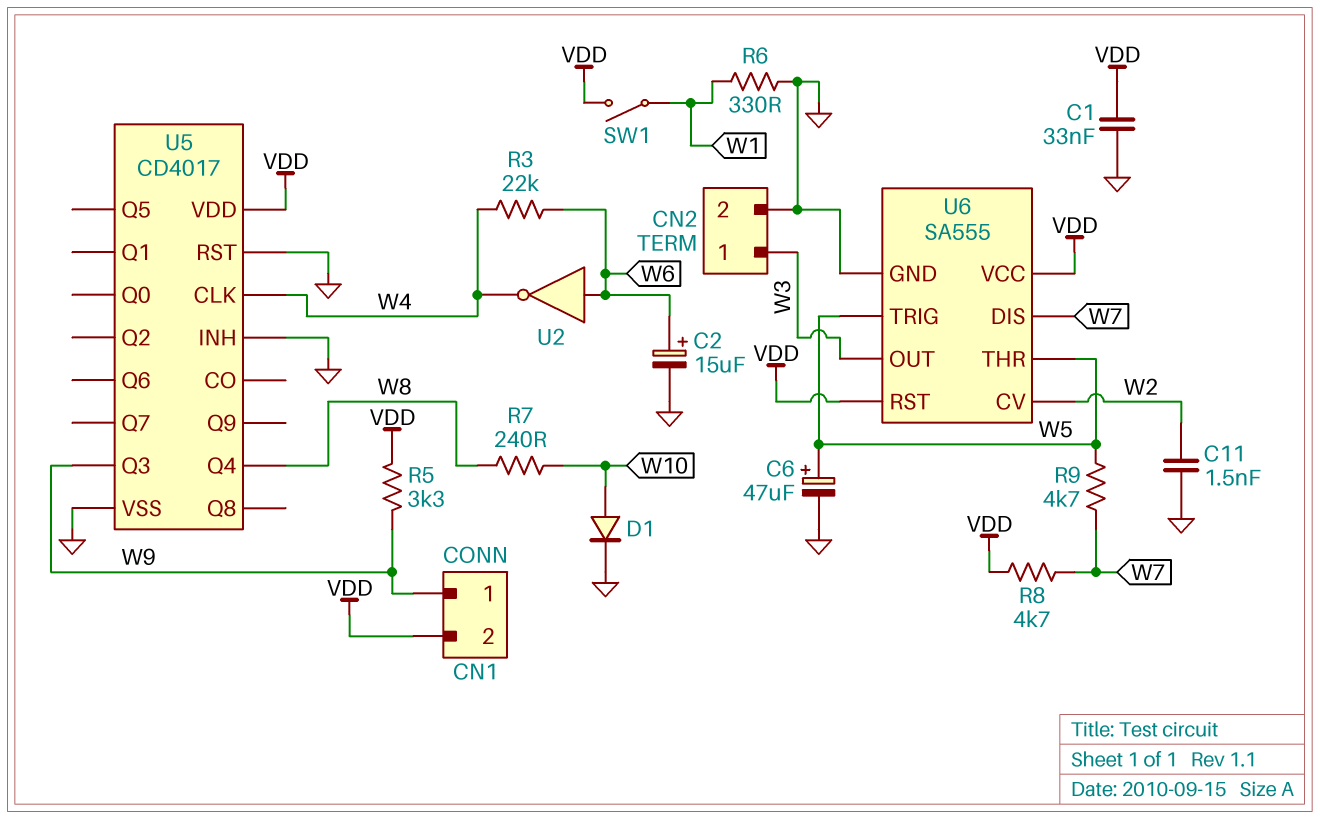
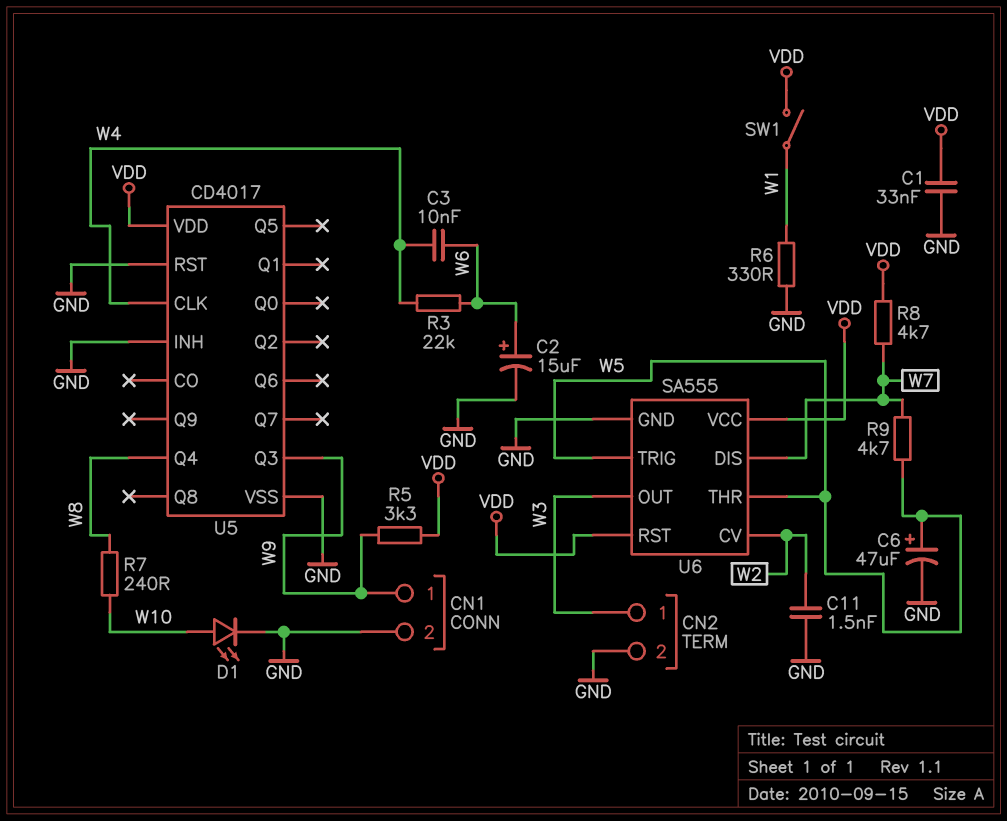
C3: none -> 10nF (W4, W6)
CN1 pin 2: VDD -> GND
D1: diode (A W10, K GND) -> LED (A W10, K GND)
U2: NOT (in W6, out W4) -> none

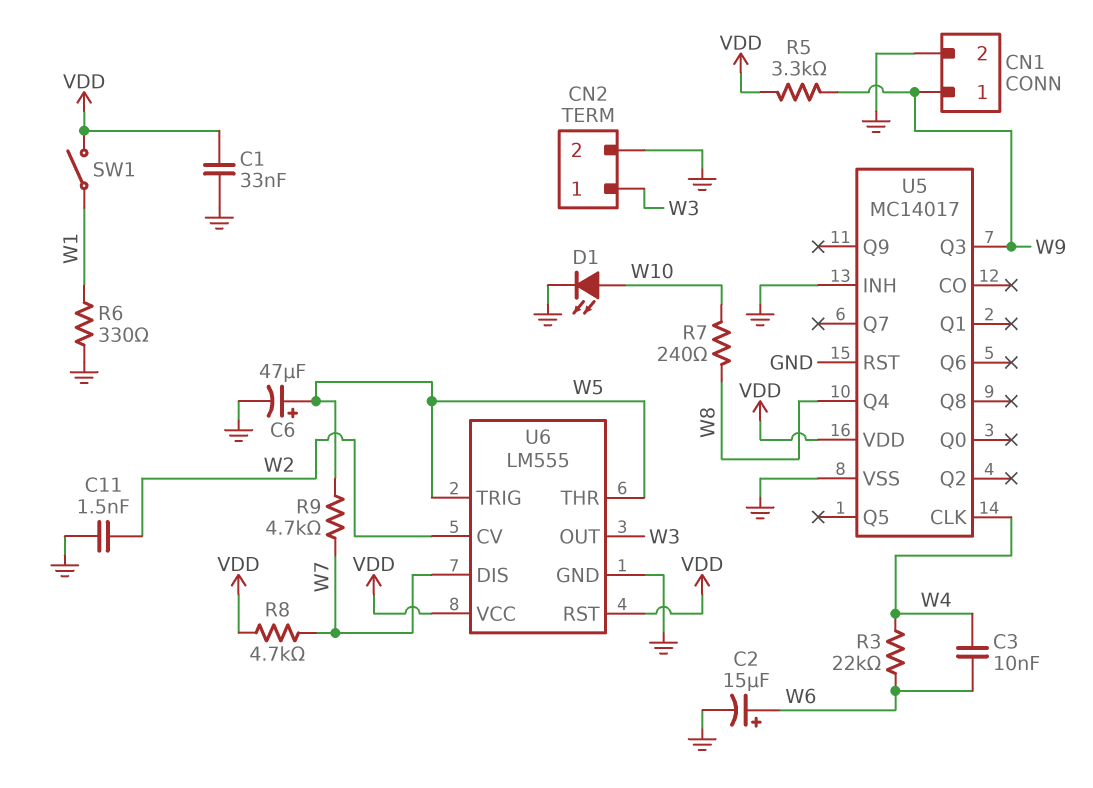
U5: CD4017 -> MC14017
U6: SA555 -> LM555

